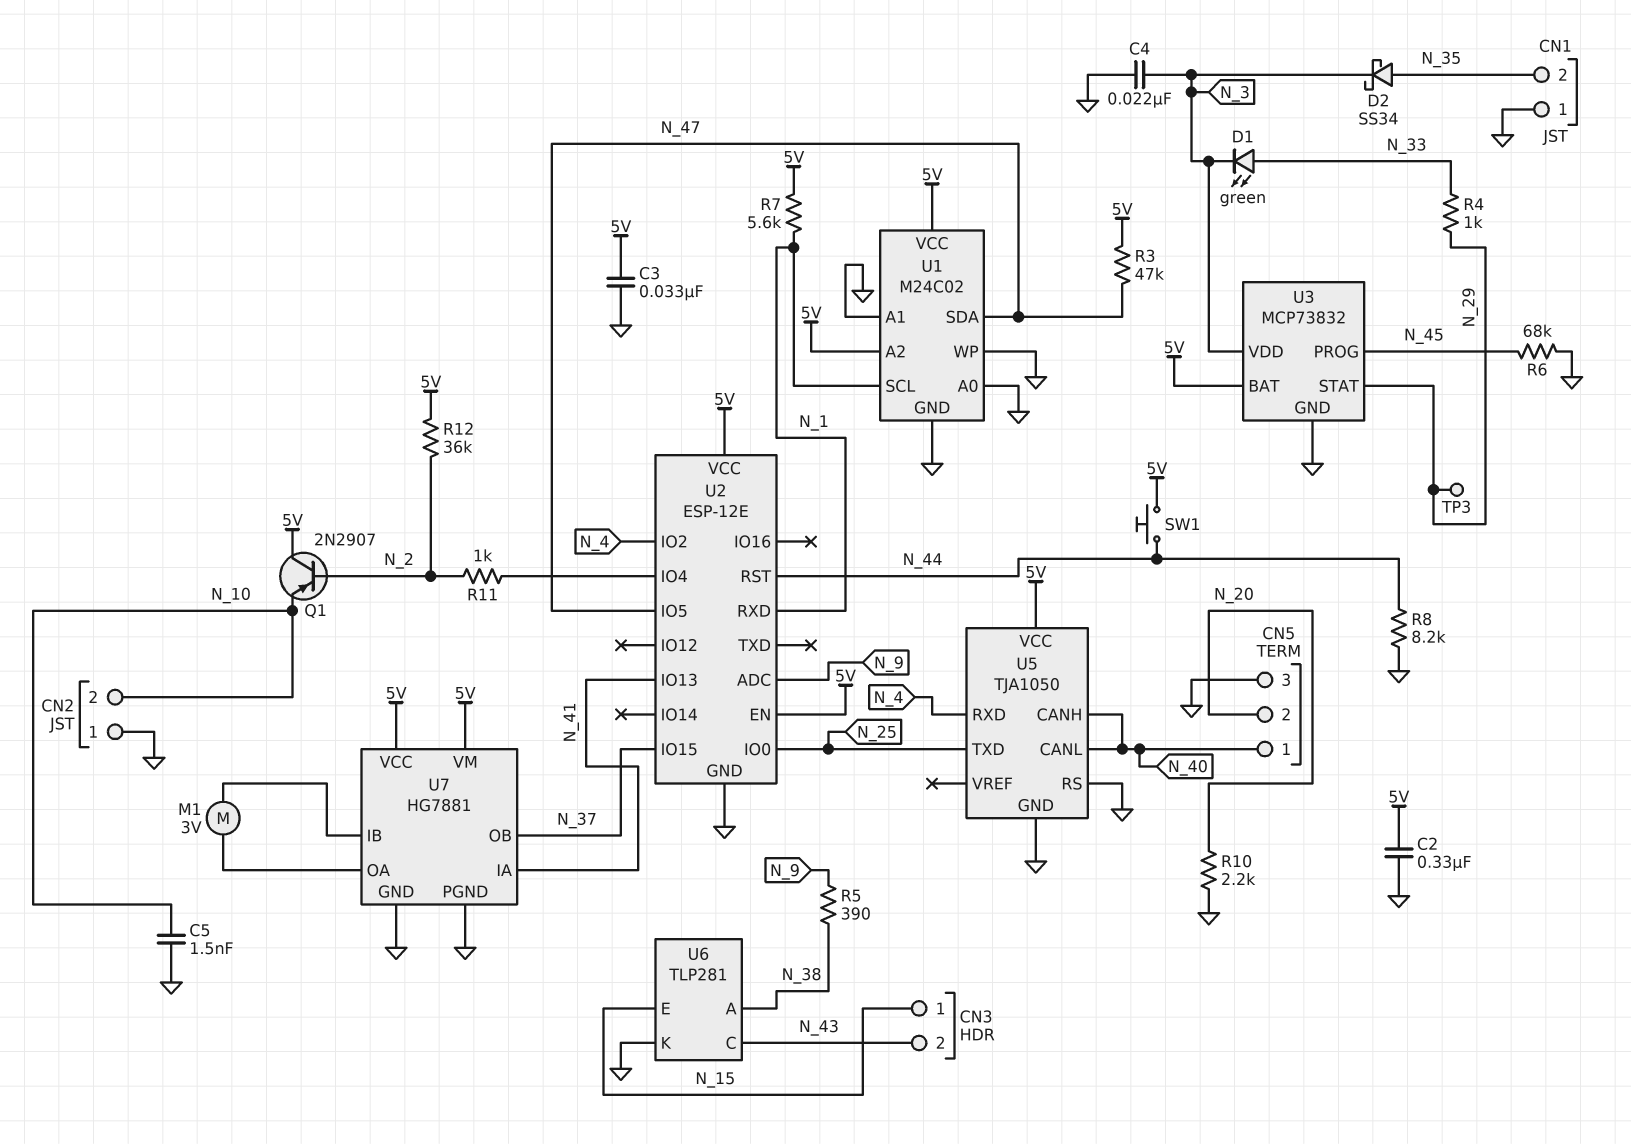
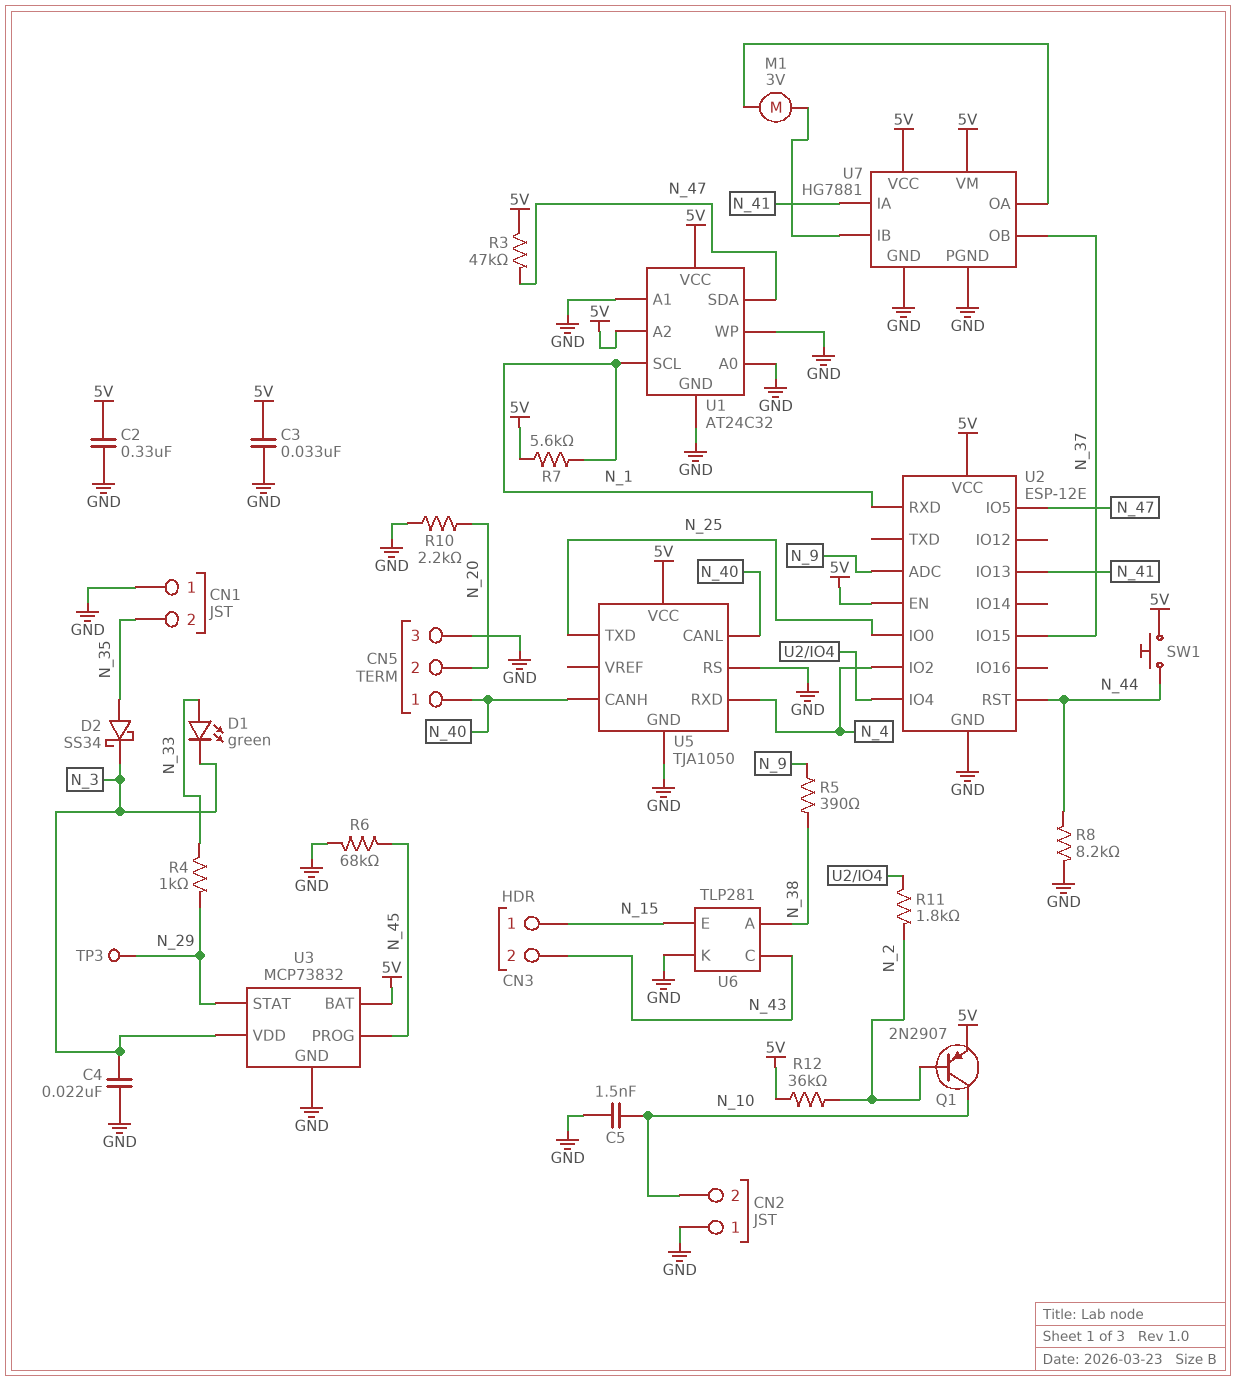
Q1: PNP 2N2907 (B N_2, C 5V, E N_10) -> PNP 2N2907 (B N_2, C N_10, E 5V)
R11: 1k (N_2, U2/IO4) -> 1.8k (N_2, U2/IO4)
U1: M24C02 -> AT24C32

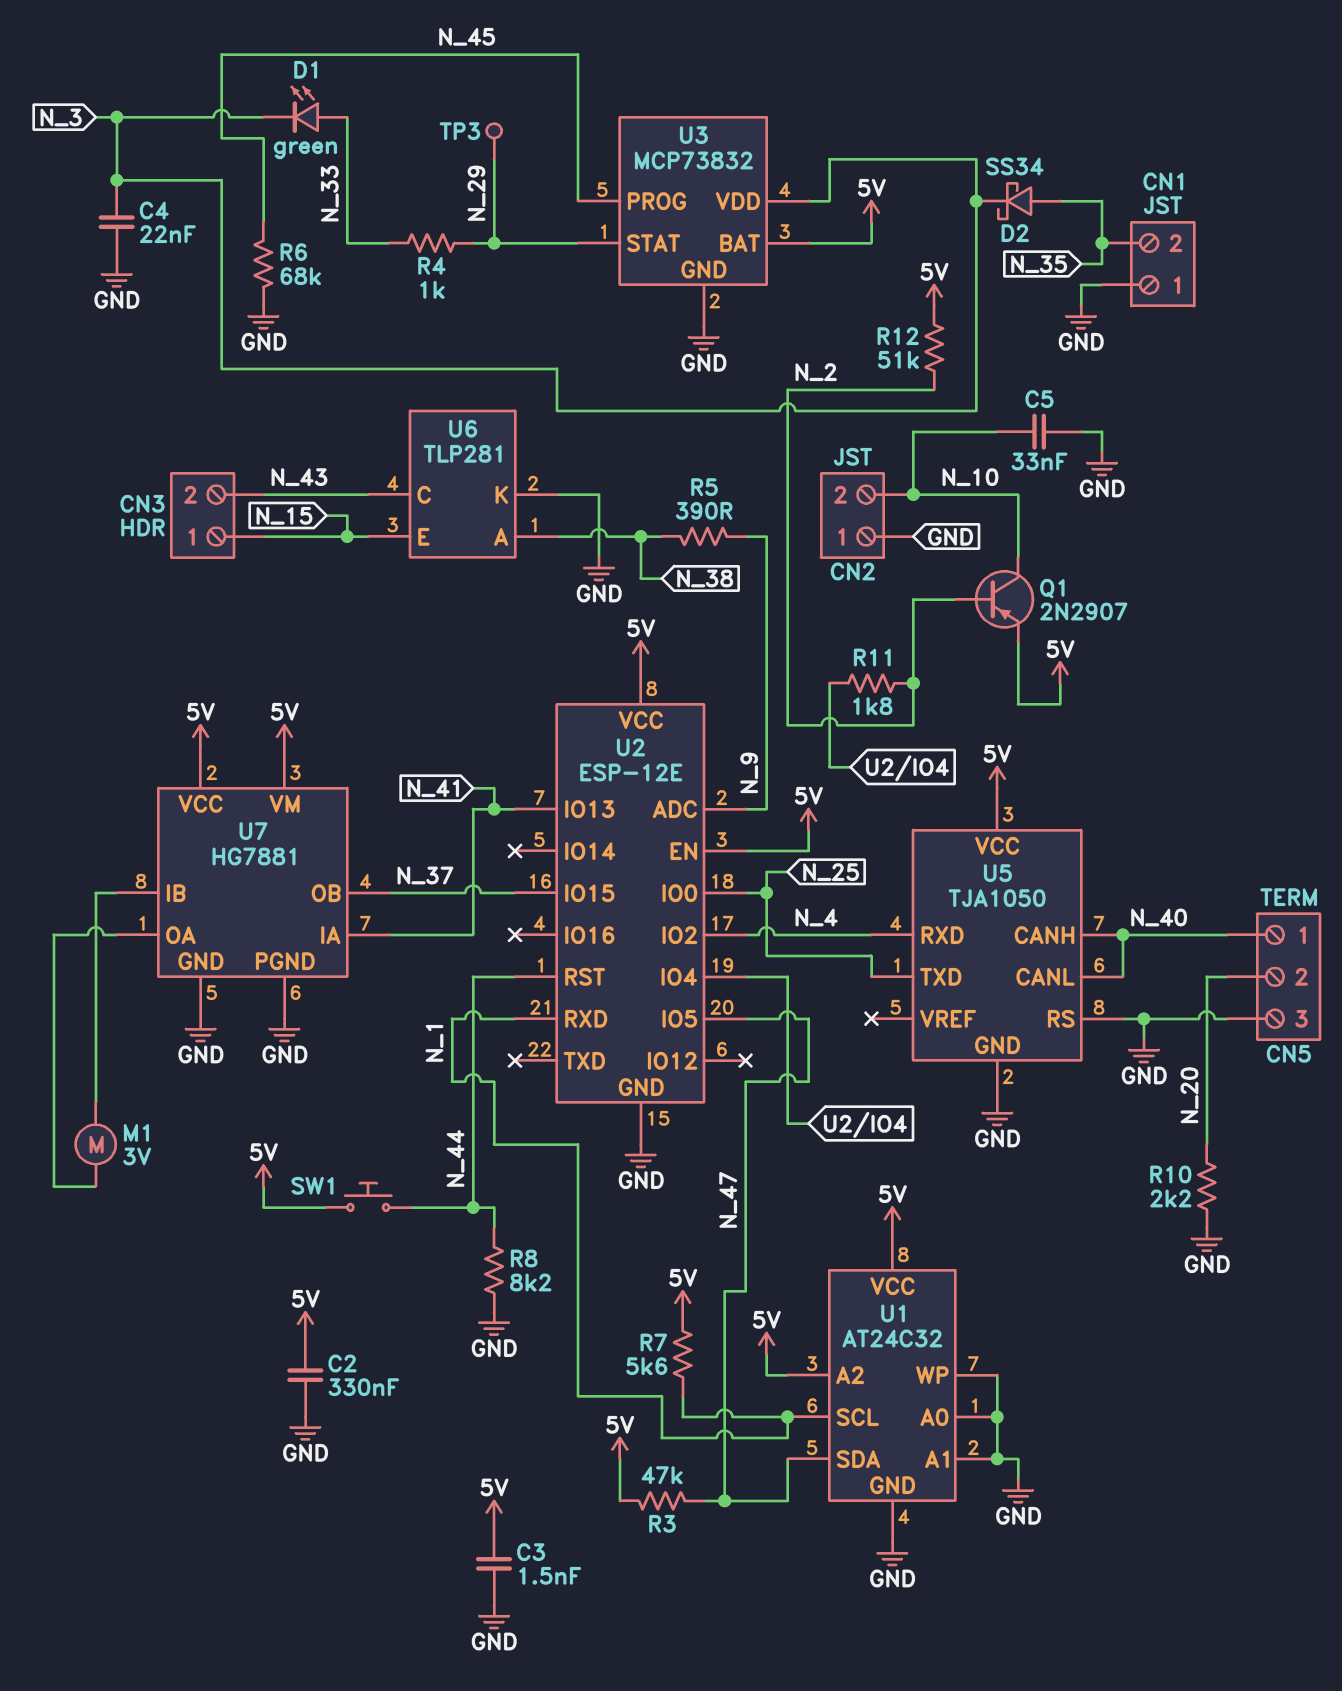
C3: 33nF (5V, GND) -> 1.5nF (5V, GND)
C5: 1.5nF (GND, N_10) -> 33nF (GND, N_10)
R12: 36k (5V, N_2) -> 51k (5V, N_2)

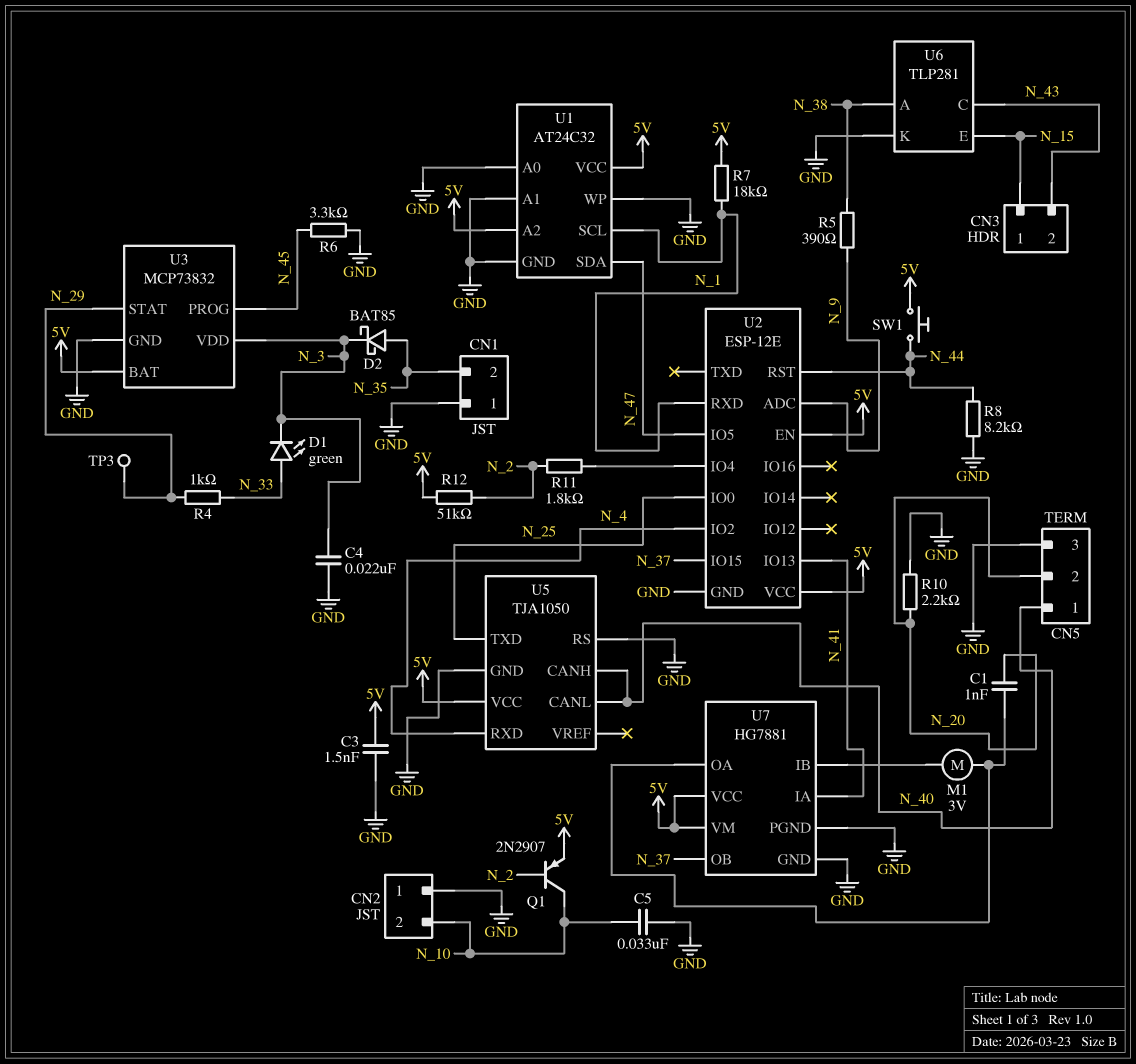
C1: none -> 1nF (N_20, U7/OA)
C2: 330nF (5V, GND) -> none
D2: schottky SS34 (A N_35, K N_3) -> schottky BAT85 (A N_35, K N_3)
R3: 47k (5V, N_47) -> none
R6: 68k (GND, N_45) -> 3.3k (GND, N_45)
R7: 5.6k (5V, N_1) -> 18k (5V, N_1)

